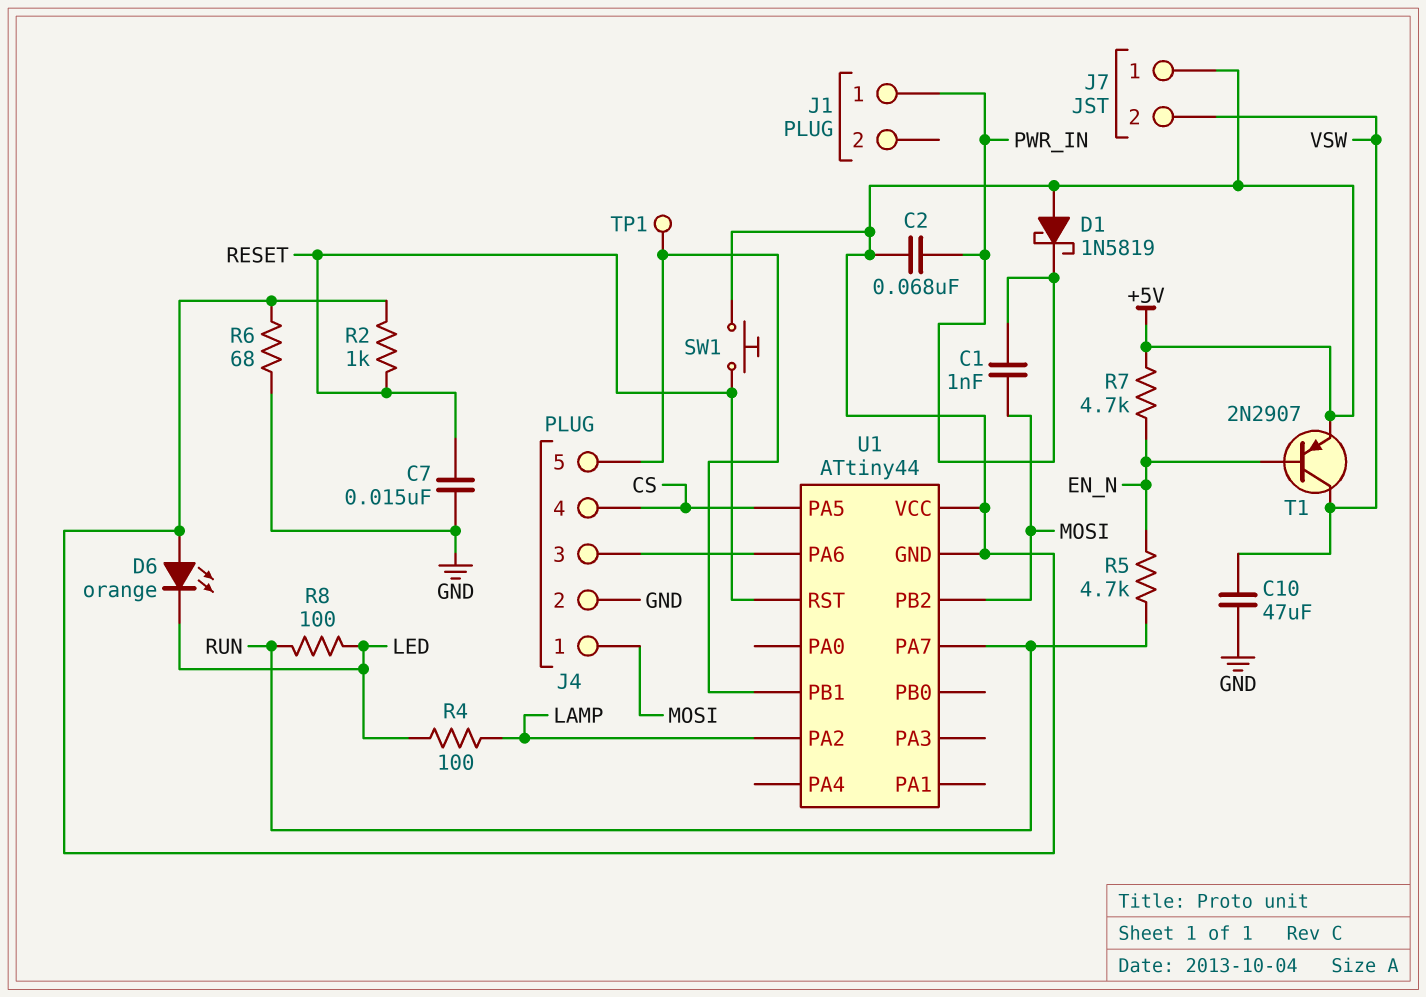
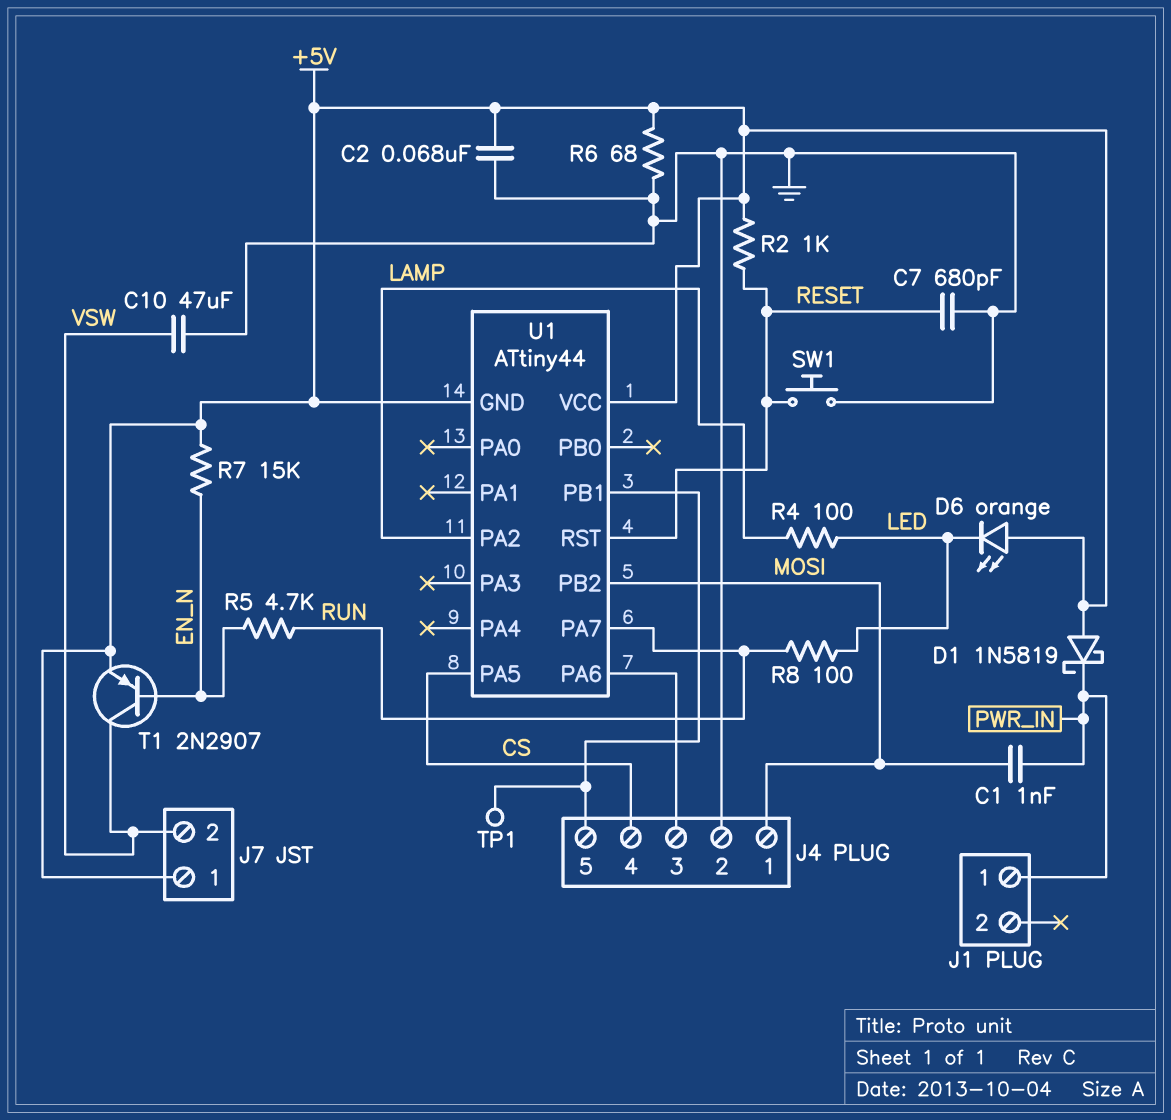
C2: 68nF (+5V, PWR_IN) -> 68nF (+5V, GND)
C7: 15nF (GND, RESET) -> 680pF (GND, RESET)
R7: 4.7k (+5V, EN_N) -> 15k (+5V, EN_N)
SW1: button (+5V, RESET) -> button (GND, RESET)

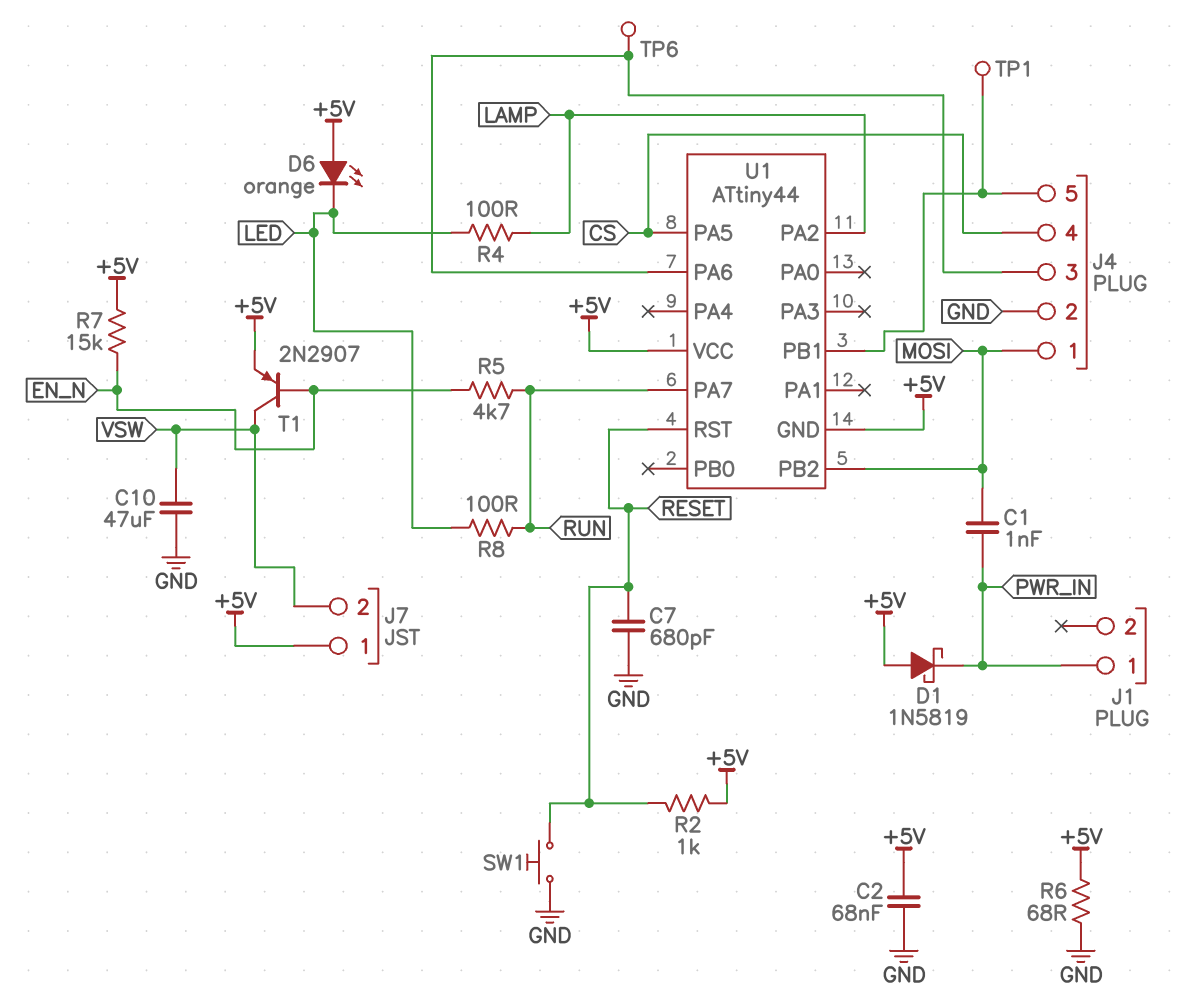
TP6: none -> test point (J4/3)

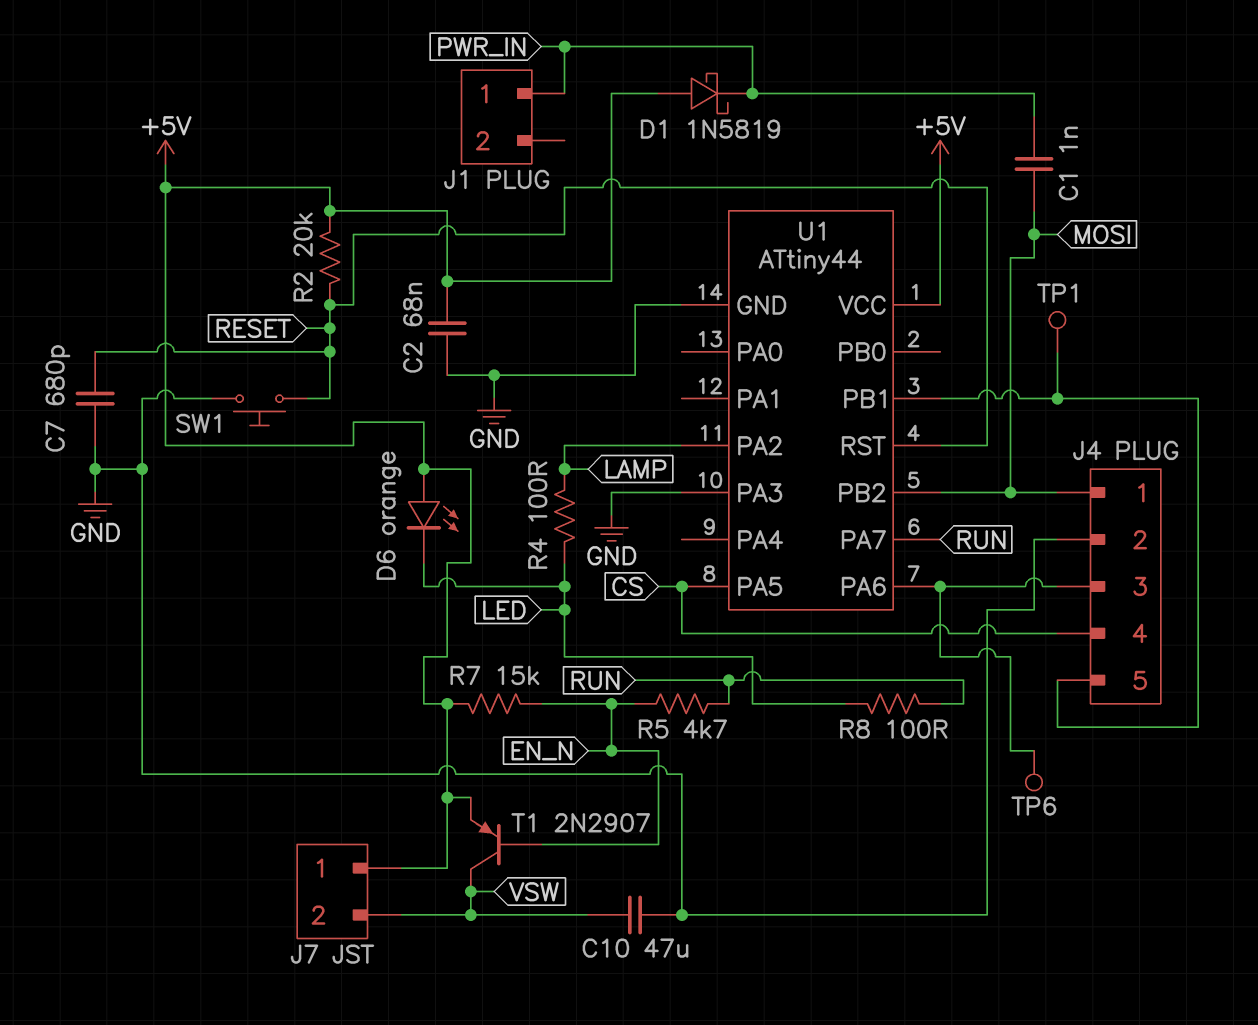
R2: 1k (+5V, RESET) -> 20k (+5V, RESET)
R6: 68 (+5V, GND) -> none
U1 pin GND: +5V -> GND
U1 pin PA3: none -> GND

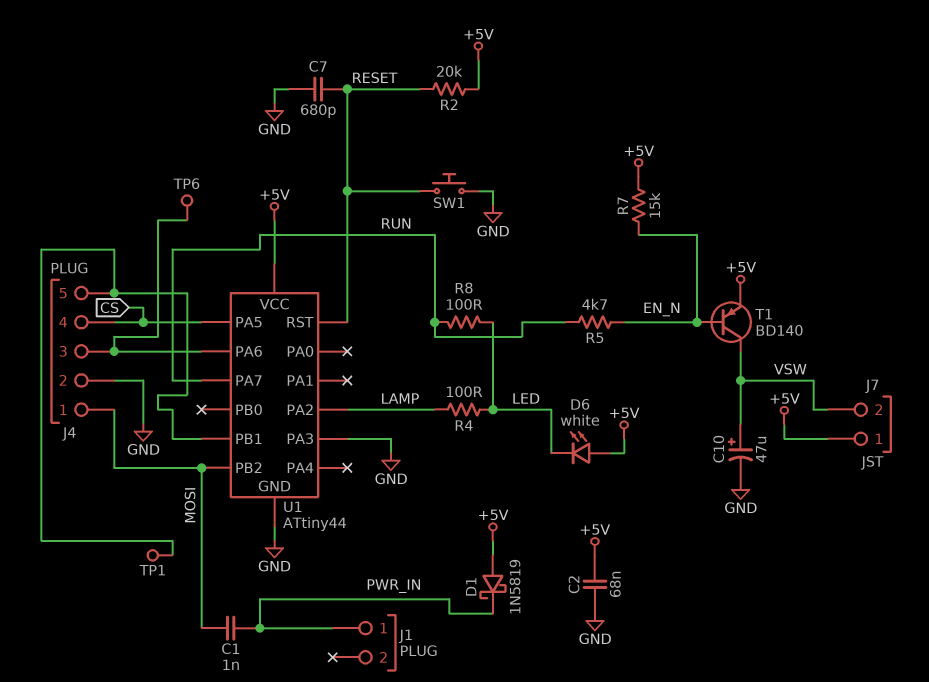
C10: 47uF (GND, VSW) -> 47uF (plus VSW, minus GND)
D6: LED orange (A +5V, K LED) -> LED white (A +5V, K LED)
T1: PNP 2N2907 (B EN_N, C VSW, E +5V) -> PNP BD140 (B EN_N, C VSW, E +5V)

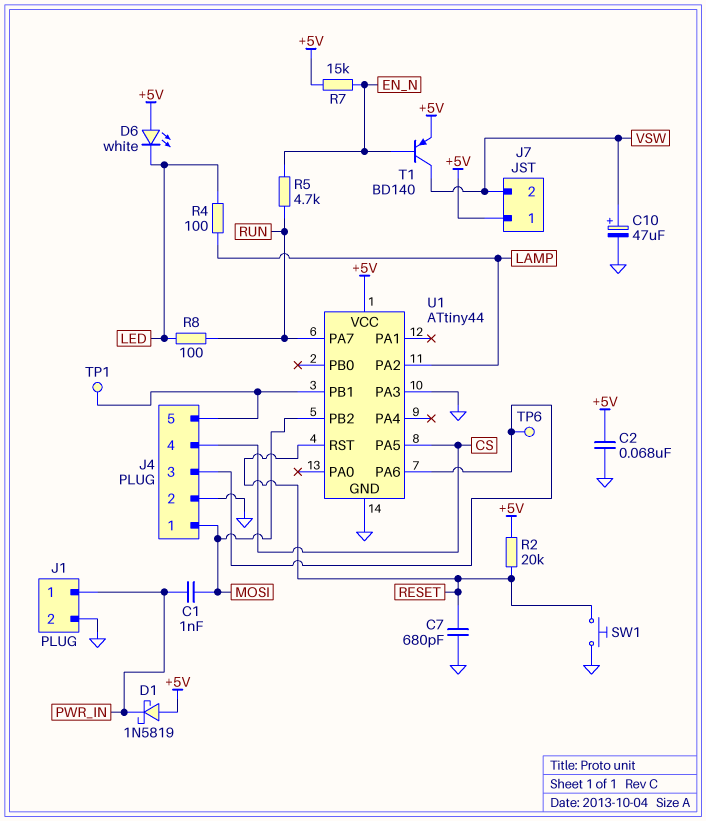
J1 pin 2: none -> GND

